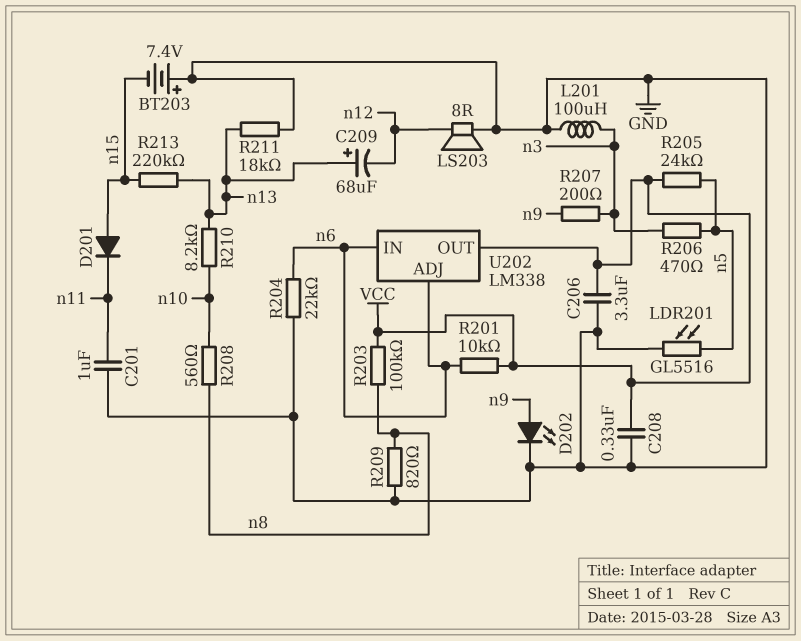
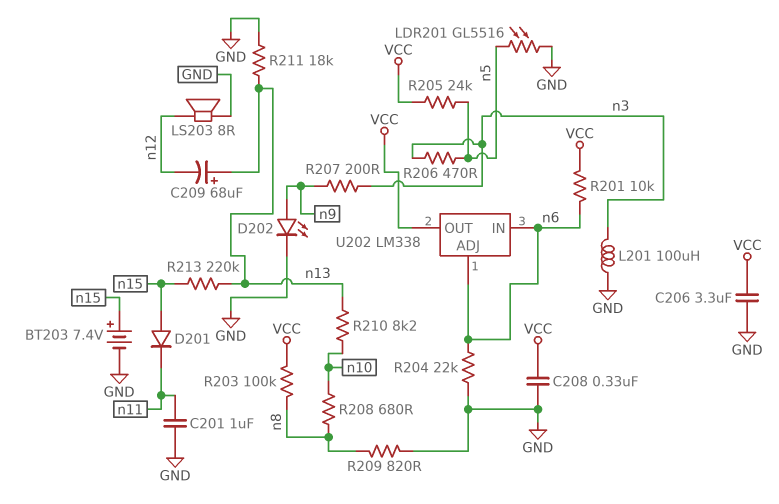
BT203: 7.4V (plus GND, minus n15) -> 7.4V (plus n15, minus GND)
R208: 560 (n8, n10) -> 680 (n8, n10)

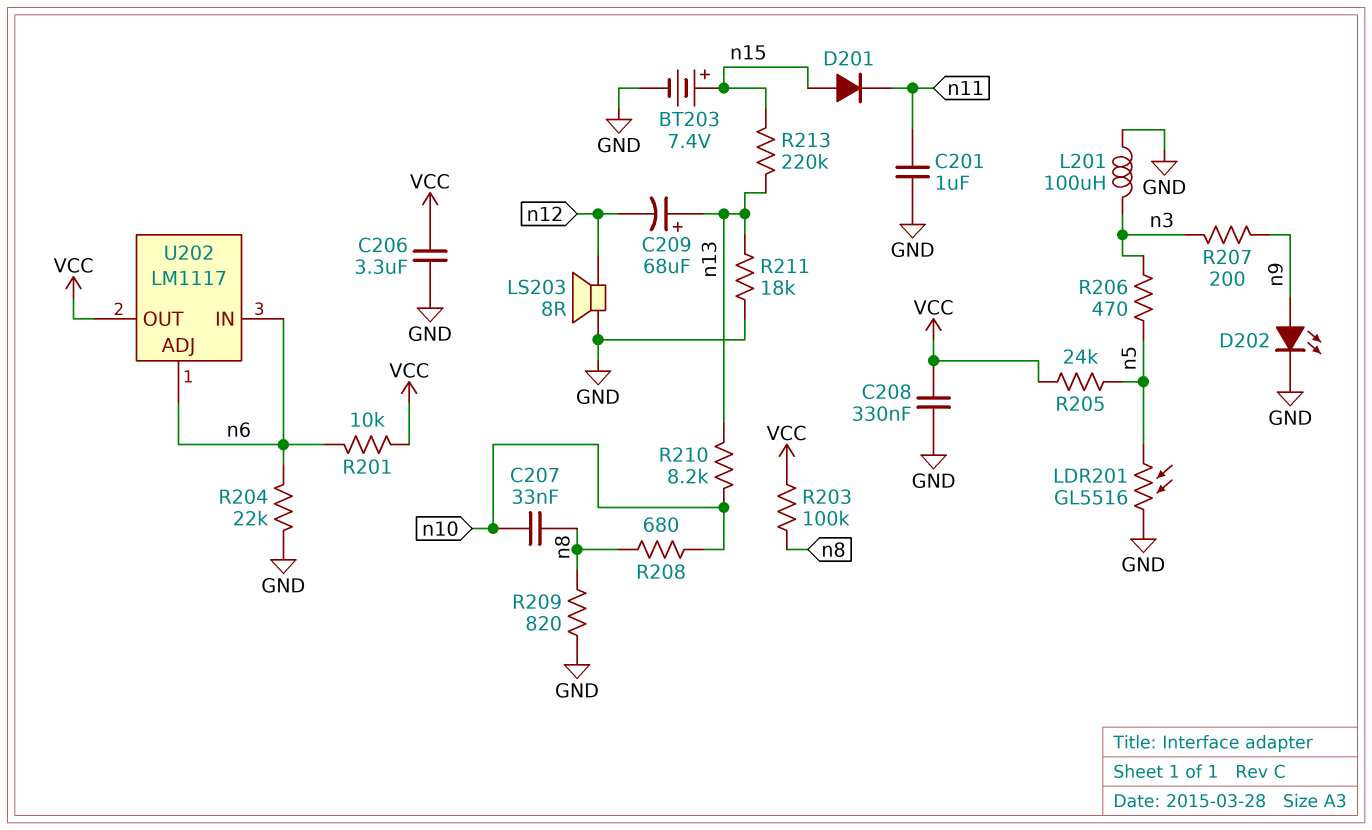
C207: none -> 33nF (n8, n10)
U202: LM338 -> LM1117

